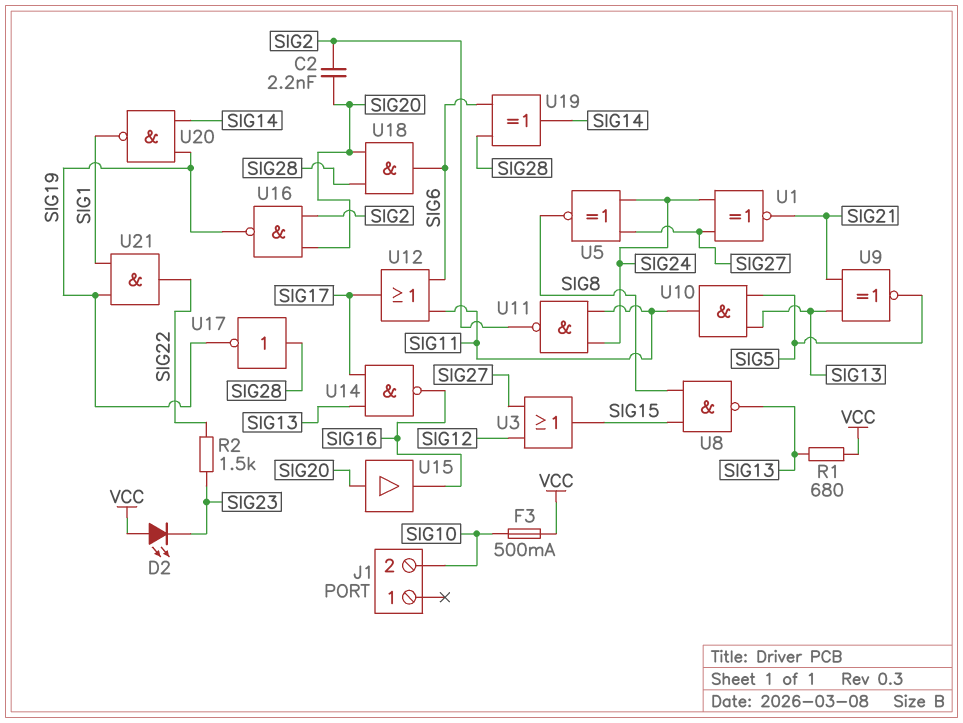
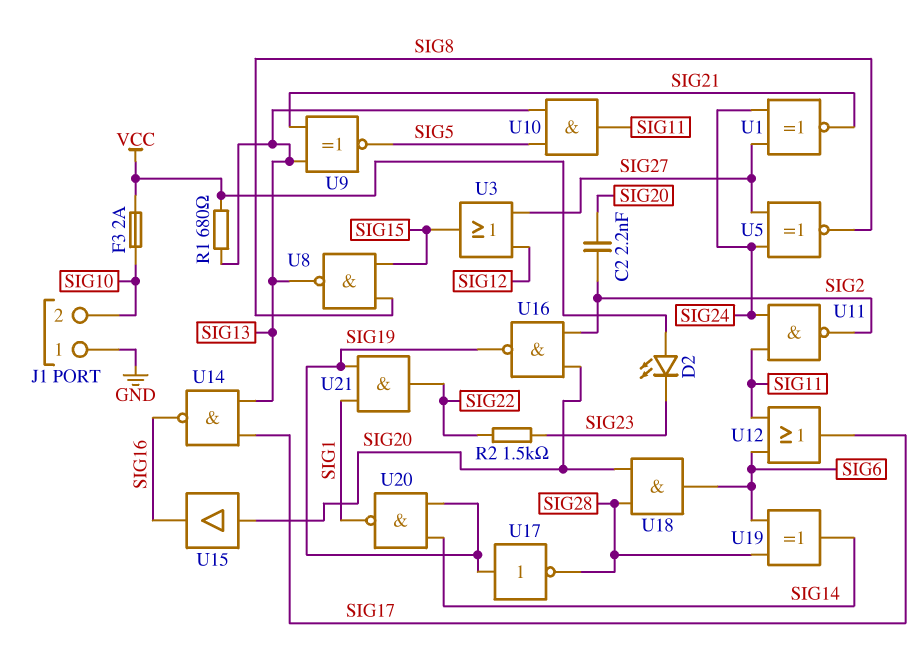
F3: 500mA (SIG10, VCC) -> 2A (SIG10, VCC)
J1 pin 1: none -> GND
U17: NOT (in SIG28, out SIG19) -> NOT (in SIG19, out SIG28)

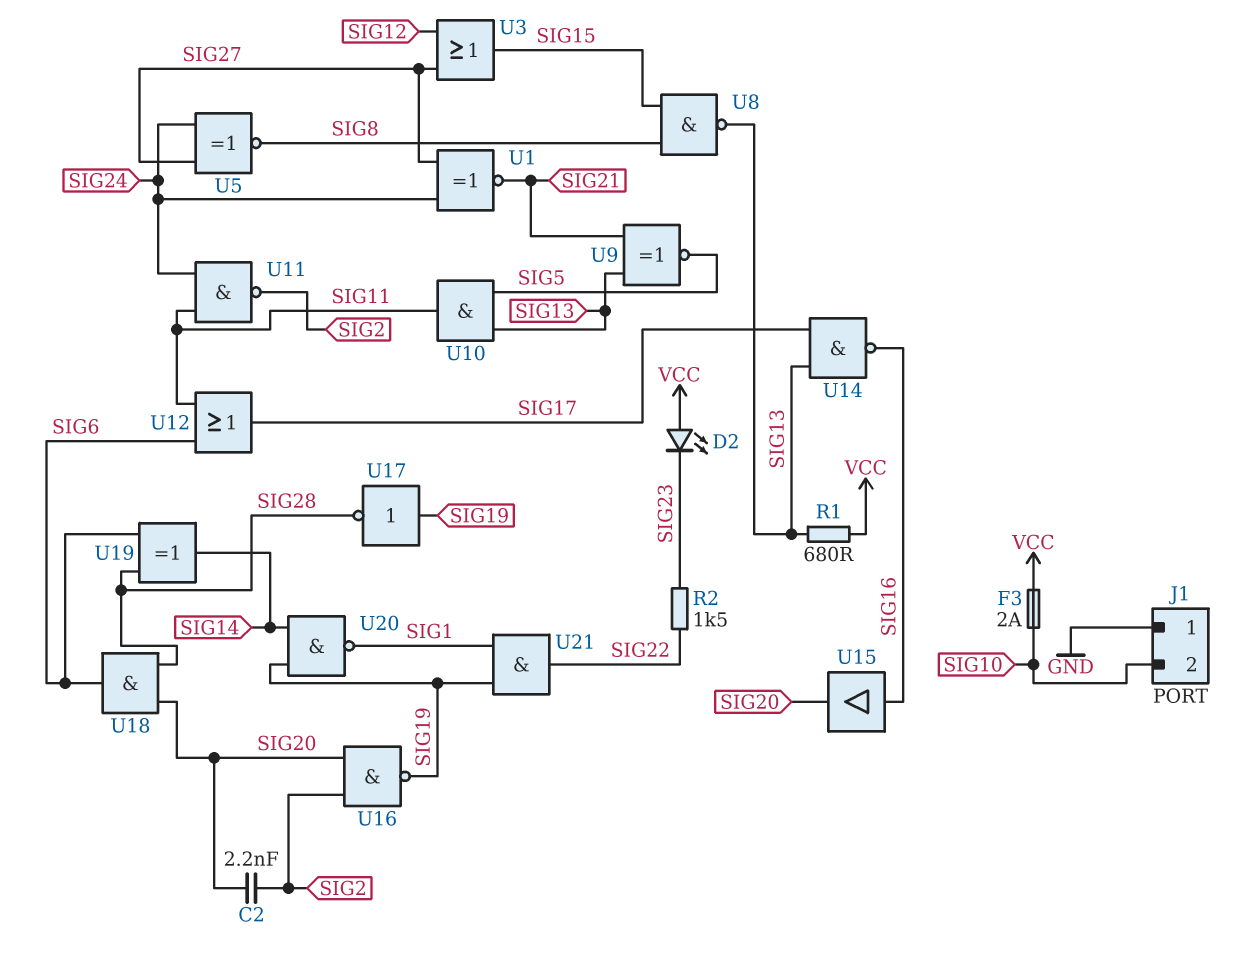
U15: buffer (in SIG20, out SIG16) -> buffer (in SIG16, out SIG20)

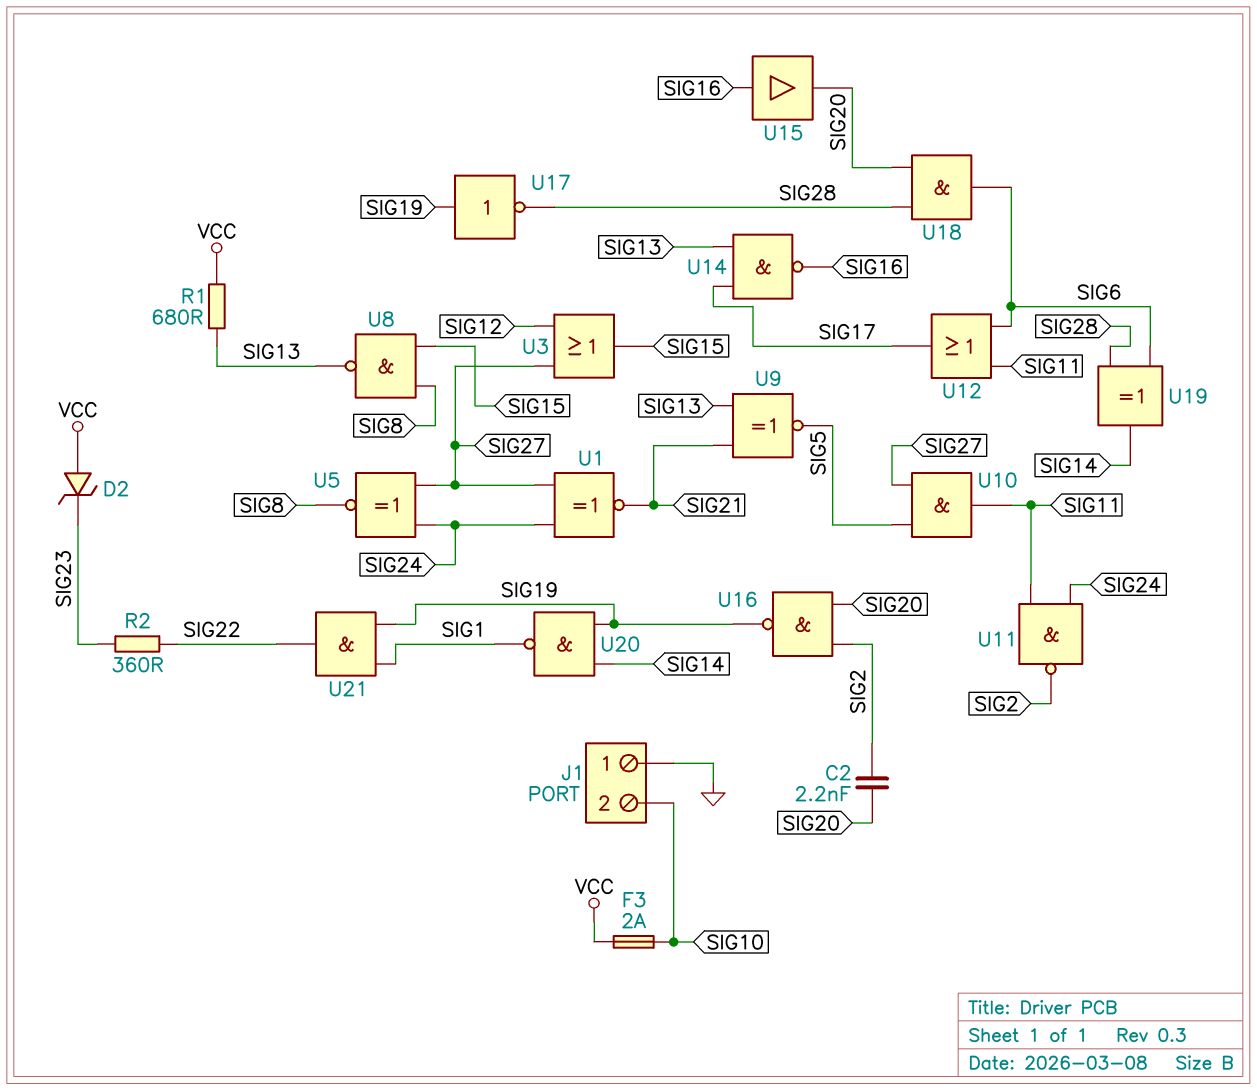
D2: LED (A VCC, K SIG23) -> zener (A VCC, K SIG23)
R2: 1.5k (SIG22, SIG23) -> 360 (SIG22, SIG23)
U10: AND (in SIG5, in SIG13, out SIG11) -> AND (in SIG5, in SIG27, out SIG11)

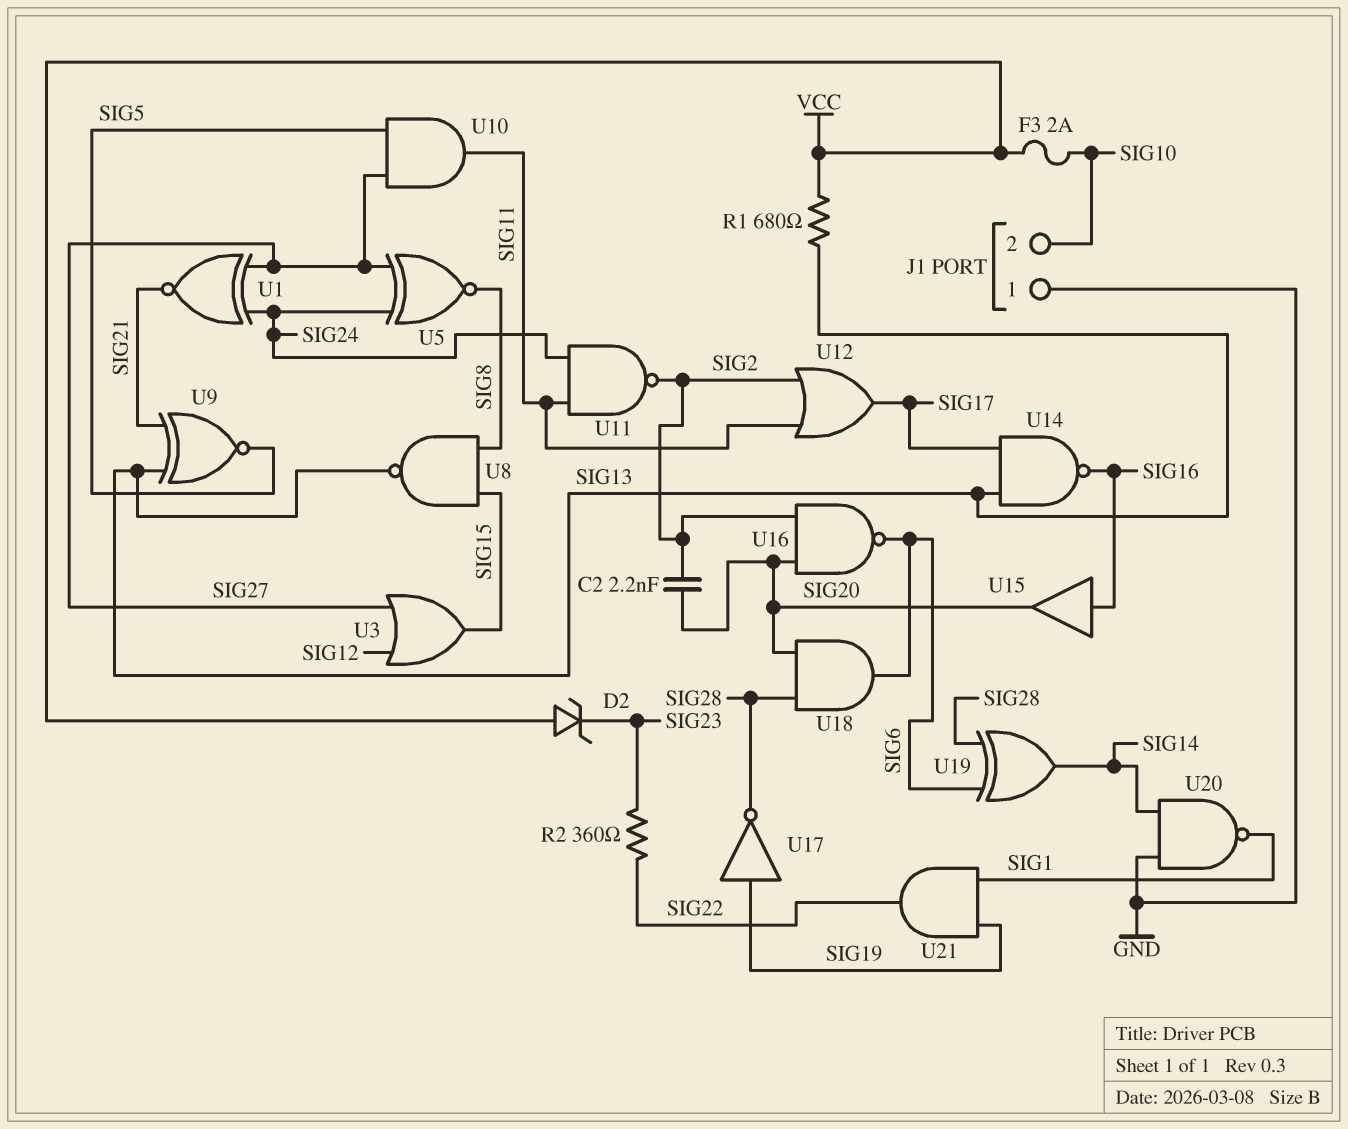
U12: OR (in SIG6, in SIG11, out SIG17) -> OR (in SIG2, in SIG11, out SIG17)
U16: NAND (in SIG2, in SIG20, out SIG19) -> NAND (in SIG2, in SIG20, out SIG6)
U20: NAND (in SIG14, in SIG19, out SIG1) -> NAND (in GND, in SIG14, out SIG1)

